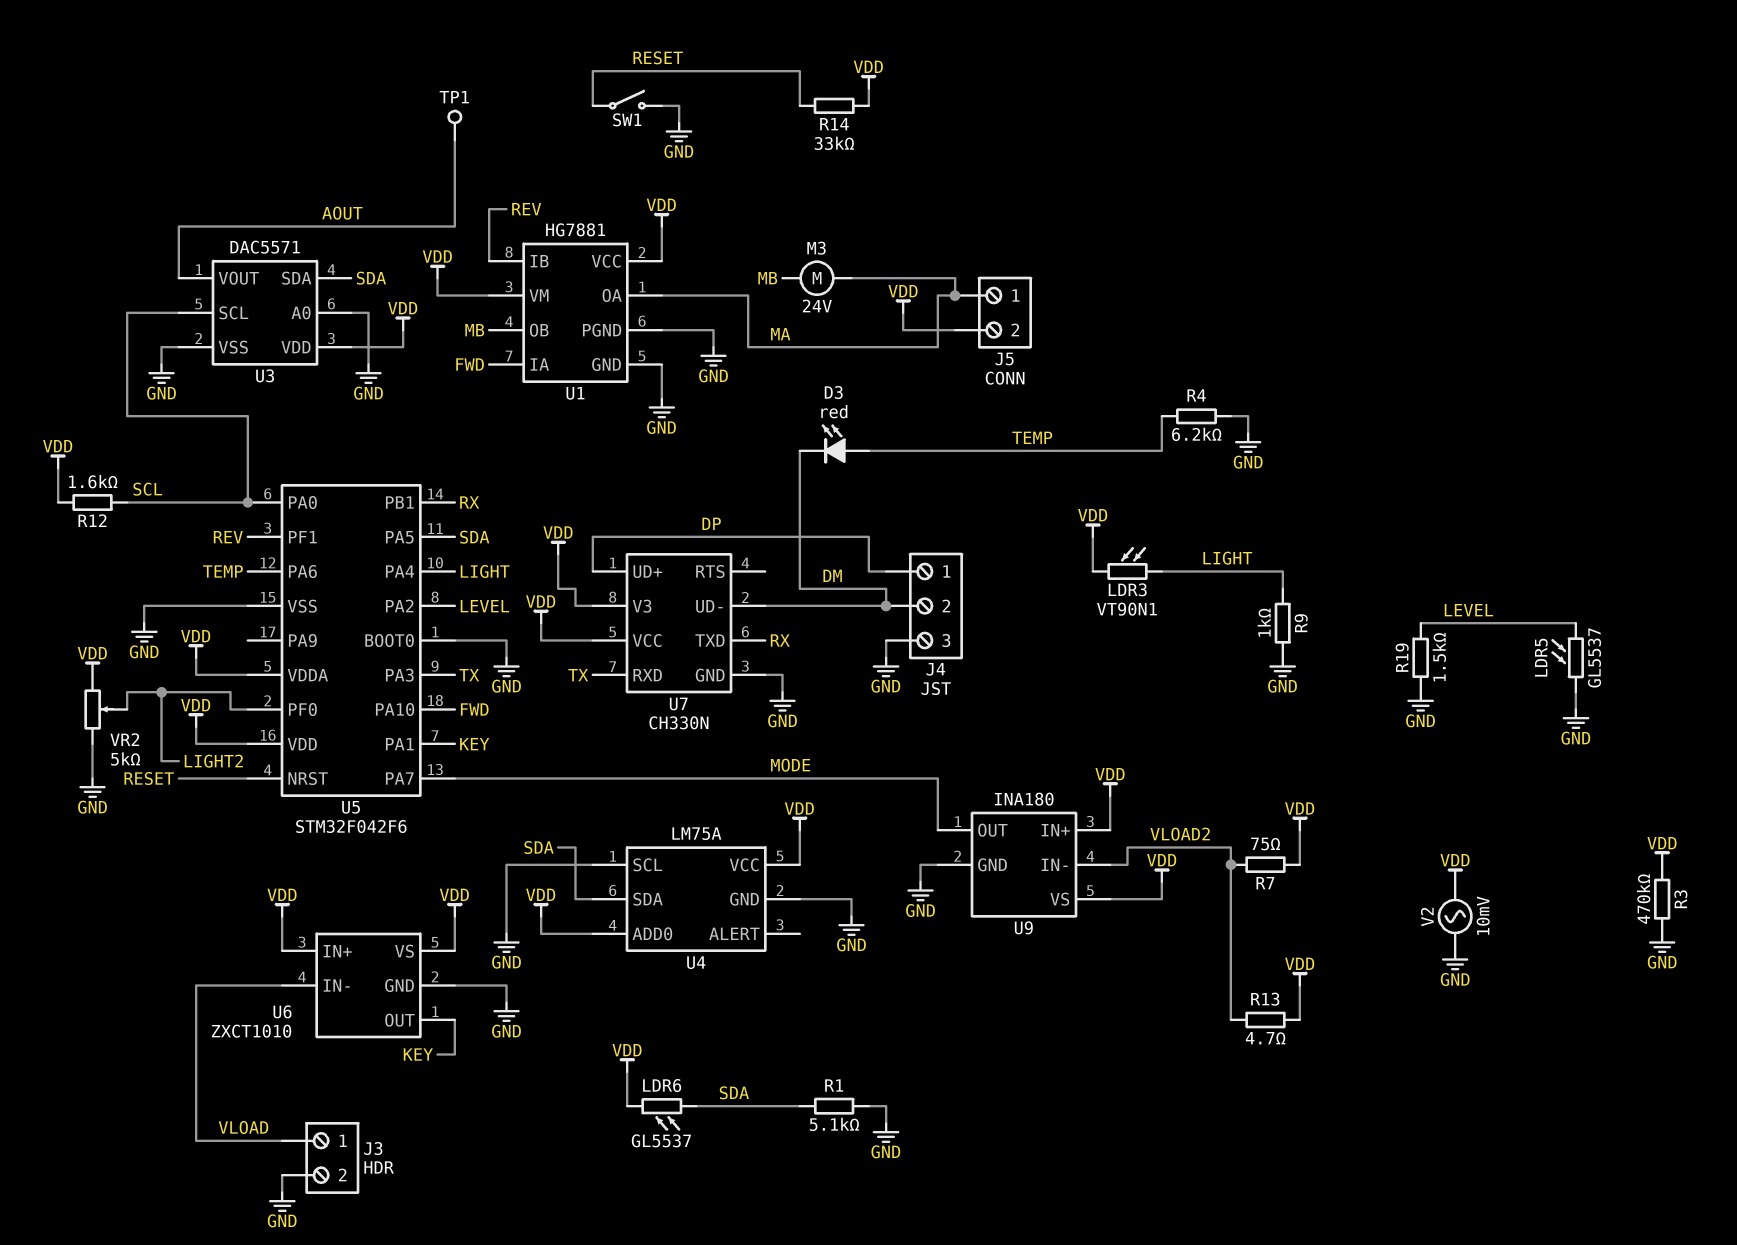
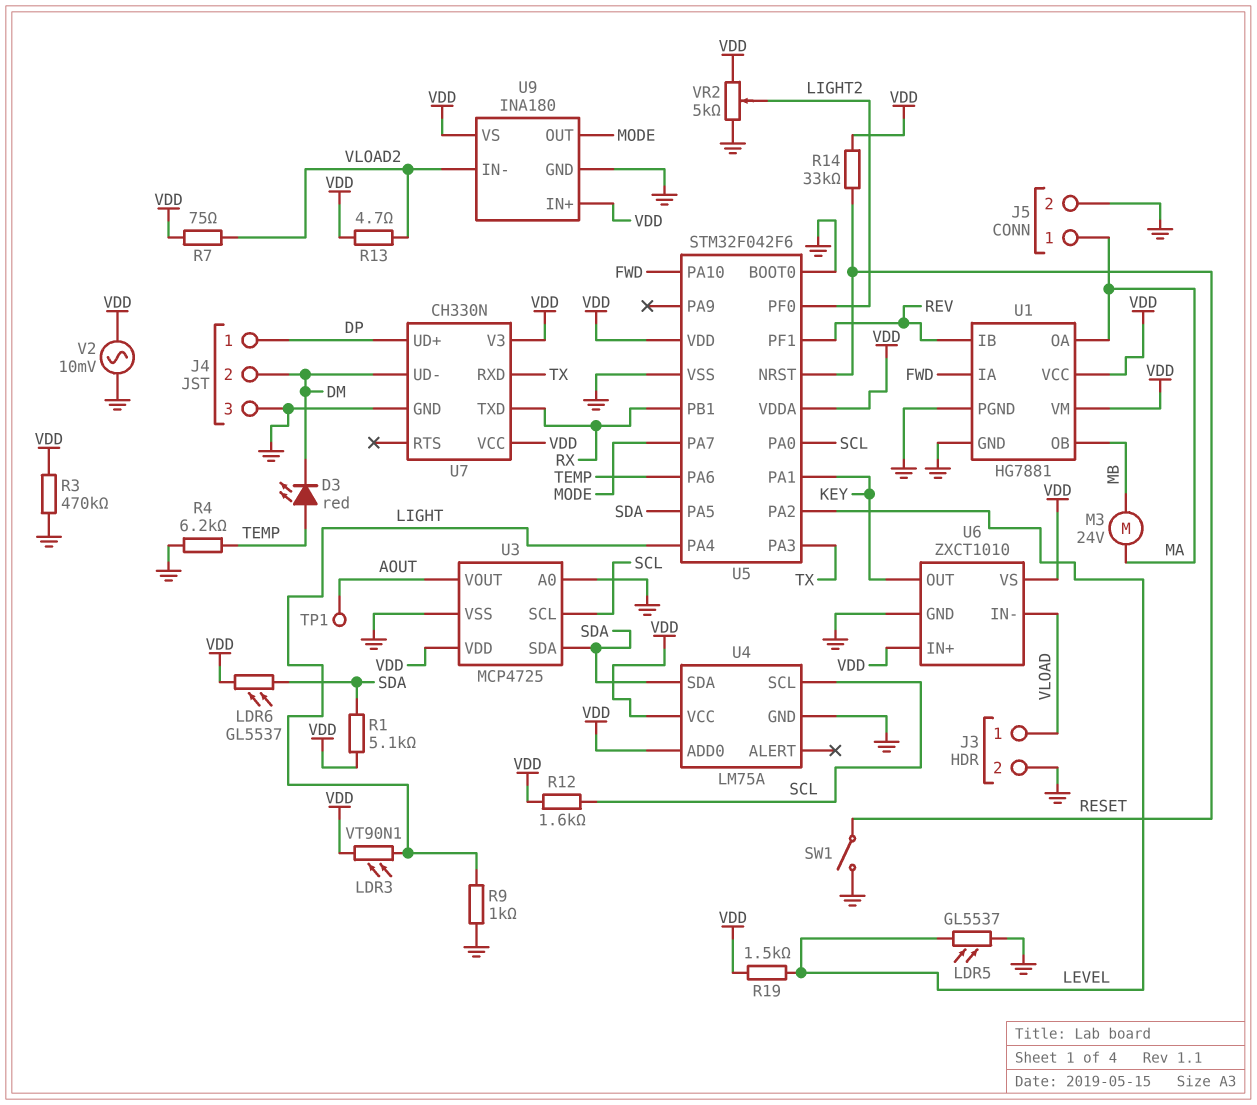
J5 pin 2: VDD -> GND
R1: 5.1k (GND, SDA) -> 5.1k (SDA, VDD)
R19: 1.5k (GND, LEVEL) -> 1.5k (LEVEL, VDD)
U3: DAC5571 -> MCP4725
U4 pin SCL: GND -> SCL

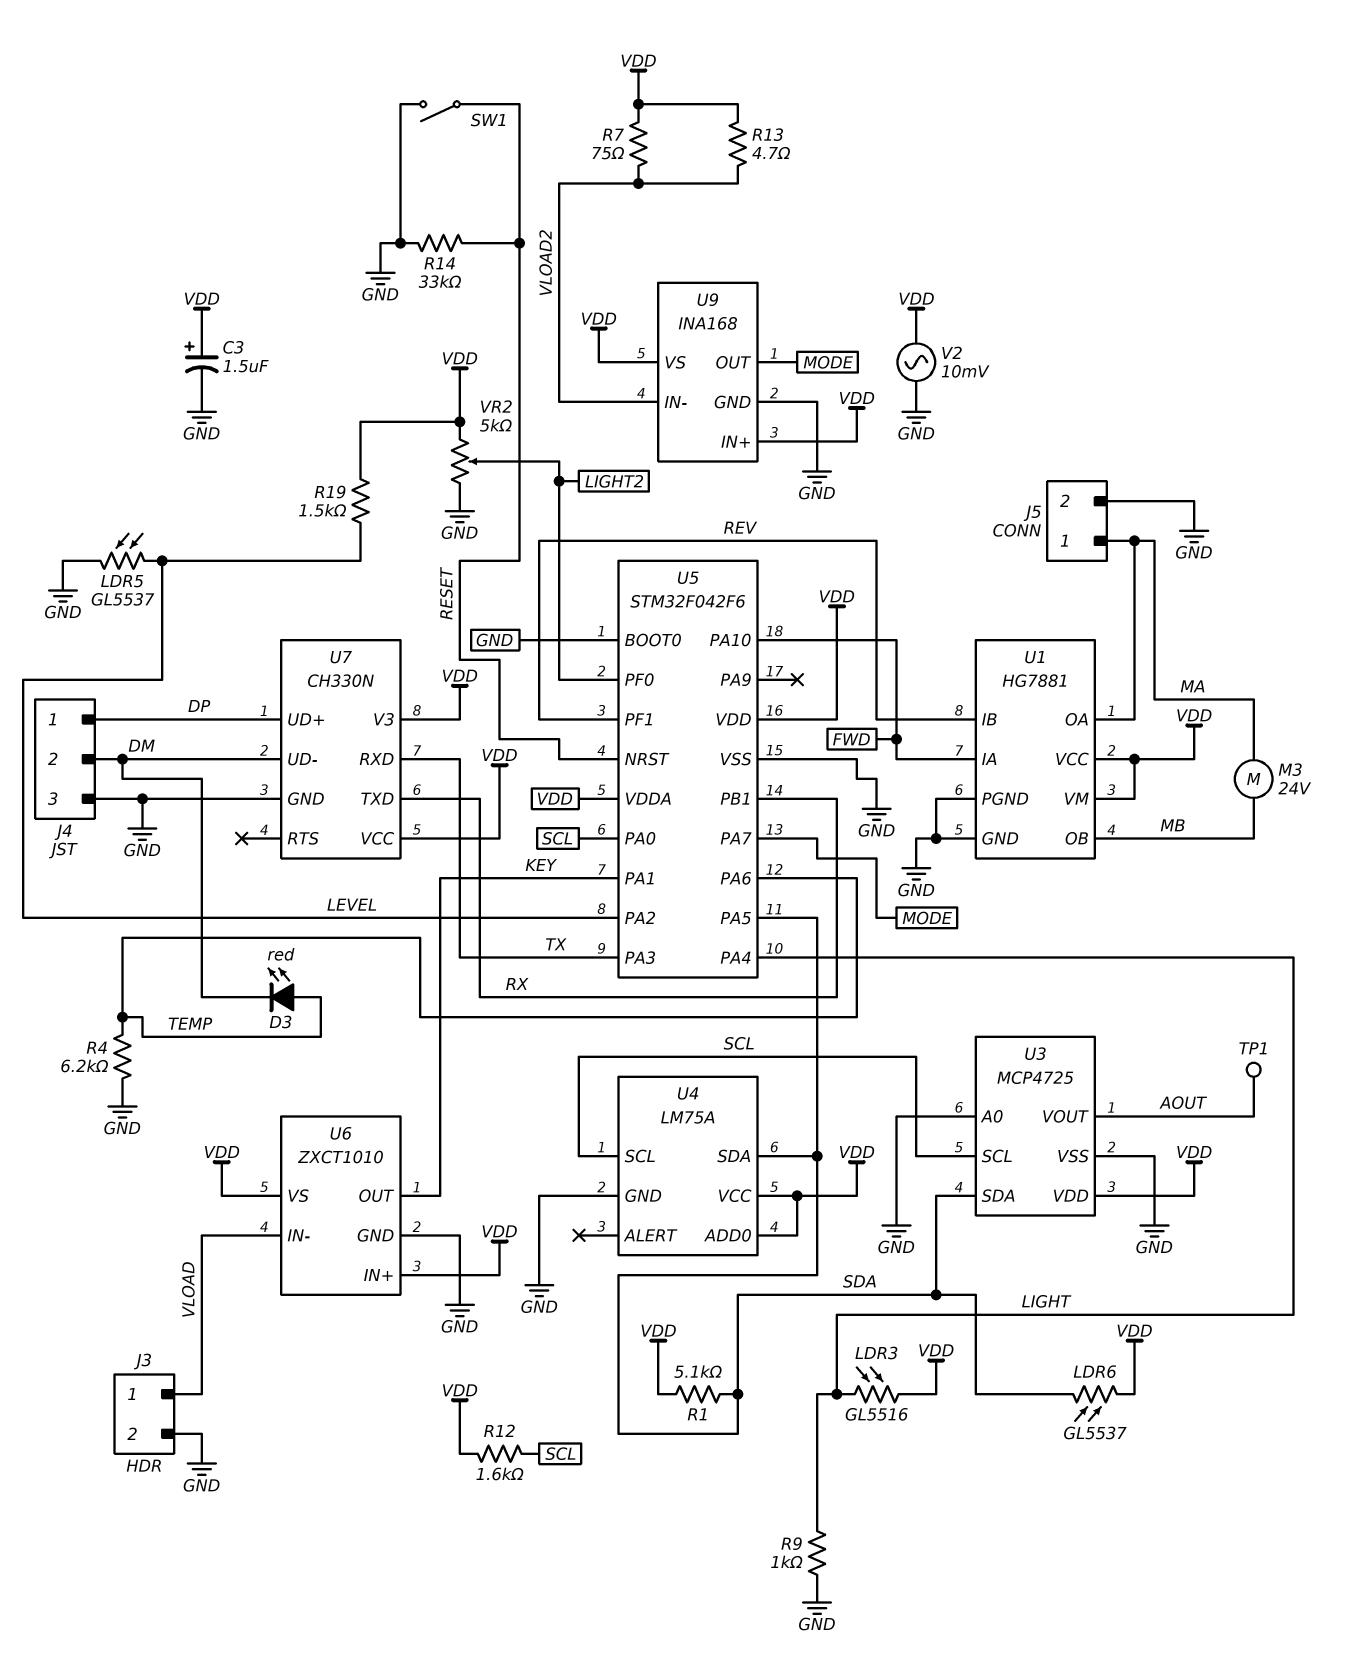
C3: none -> 1.5uF (plus VDD, minus GND)
LDR3: VT90N1 (LIGHT, VDD) -> GL5516 (LIGHT, VDD)
R3: 470k (GND, VDD) -> none
R14: 33k (RESET, VDD) -> 33k (GND, RESET)
U9: INA180 -> INA168

